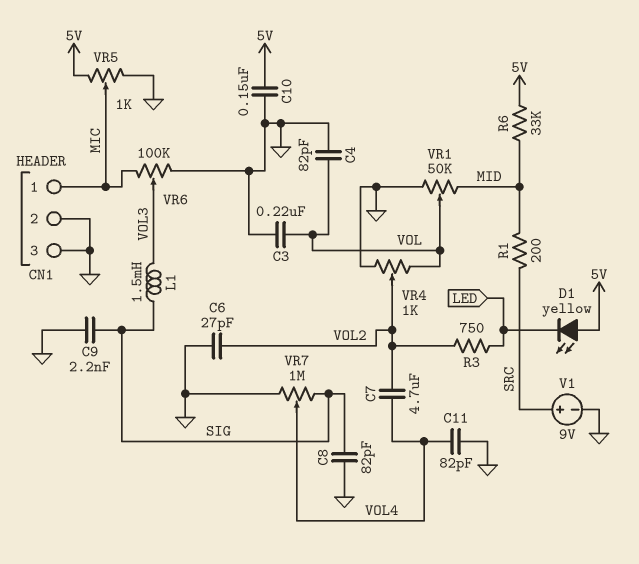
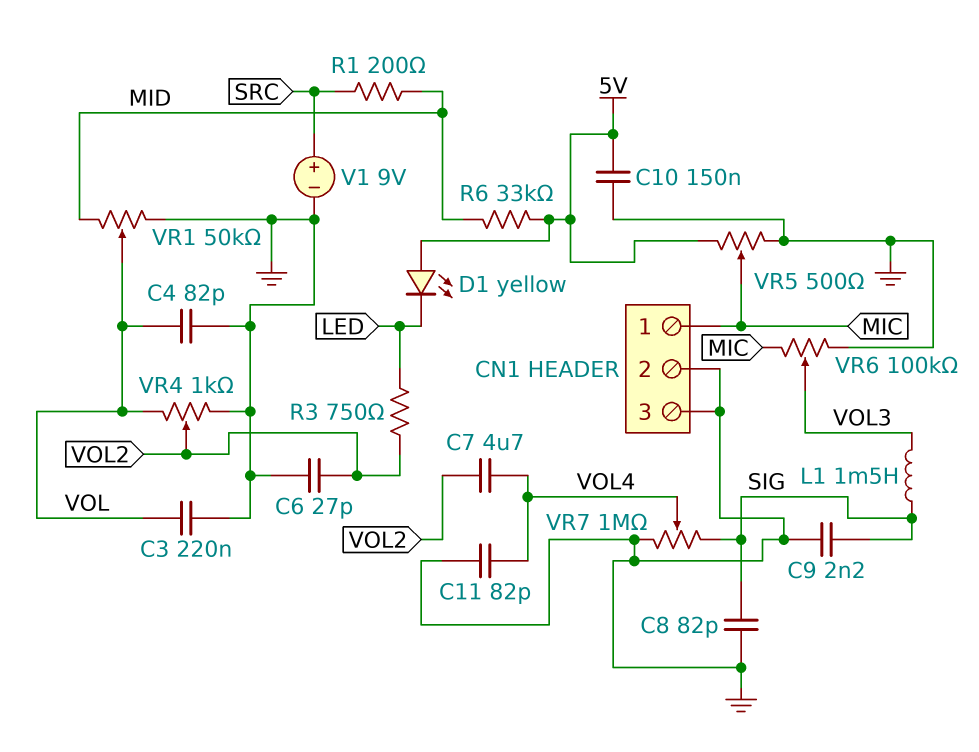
VR5: 1k (5V, GND, wiper MIC) -> 500 (5V, GND, wiper MIC)

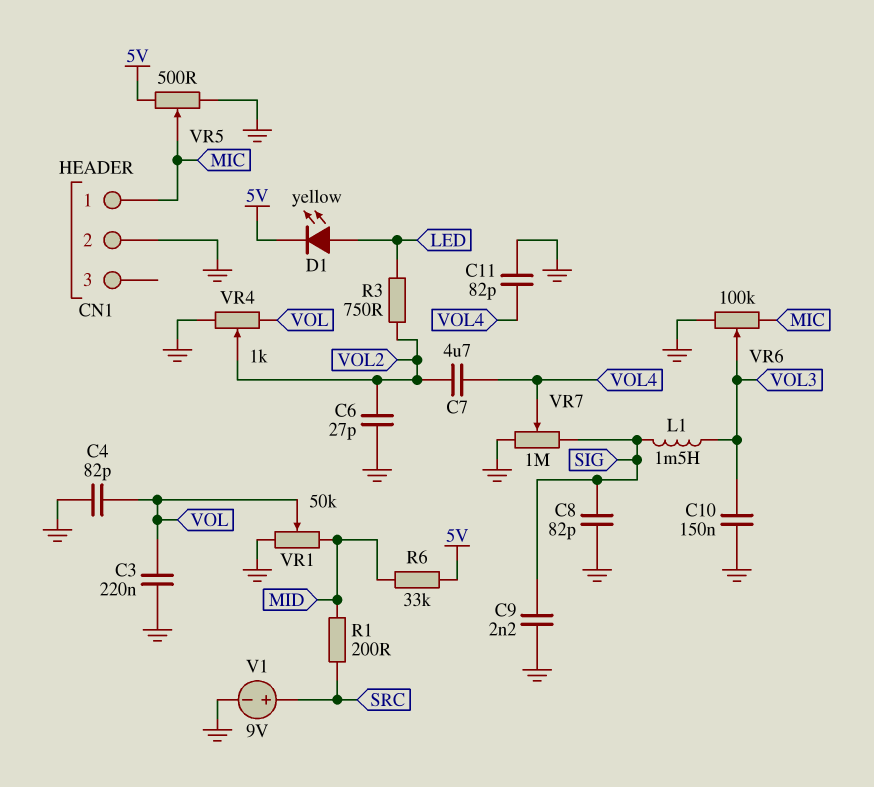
C10: 150nF (5V, GND) -> 150nF (GND, VOL3)
CN1 pin 3: GND -> none
D1: LED yellow (A 5V, K LED) -> LED yellow (A LED, K 5V)

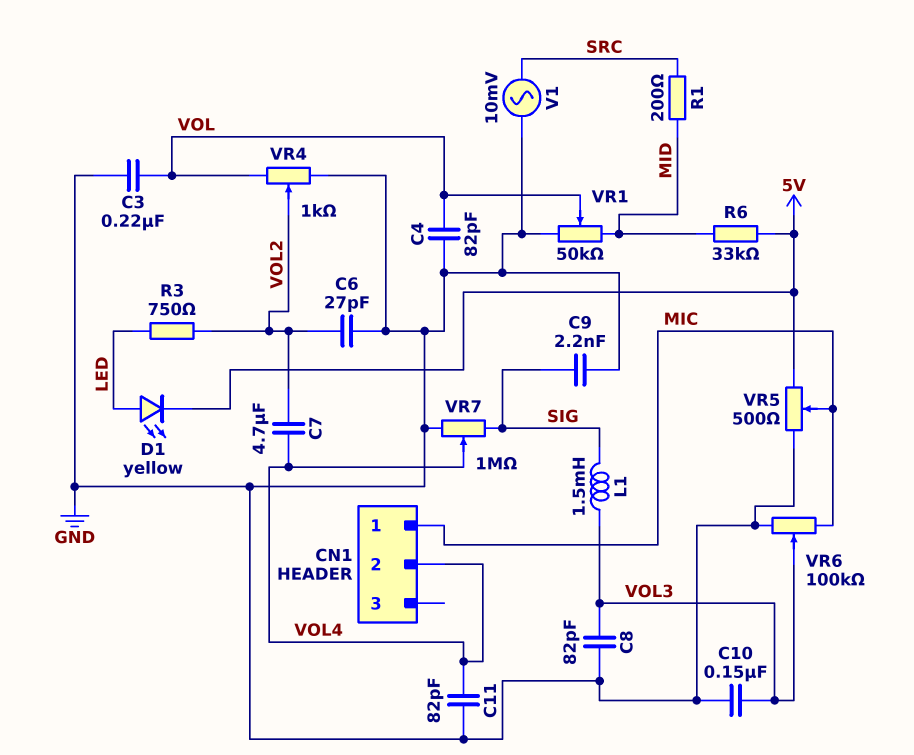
C8: 82pF (GND, SIG) -> 82pF (GND, VOL3)
CN1 pin 2: GND -> VOL4
V1: 9V (plus SRC, minus GND) -> AC 10mV (GND, SRC)

